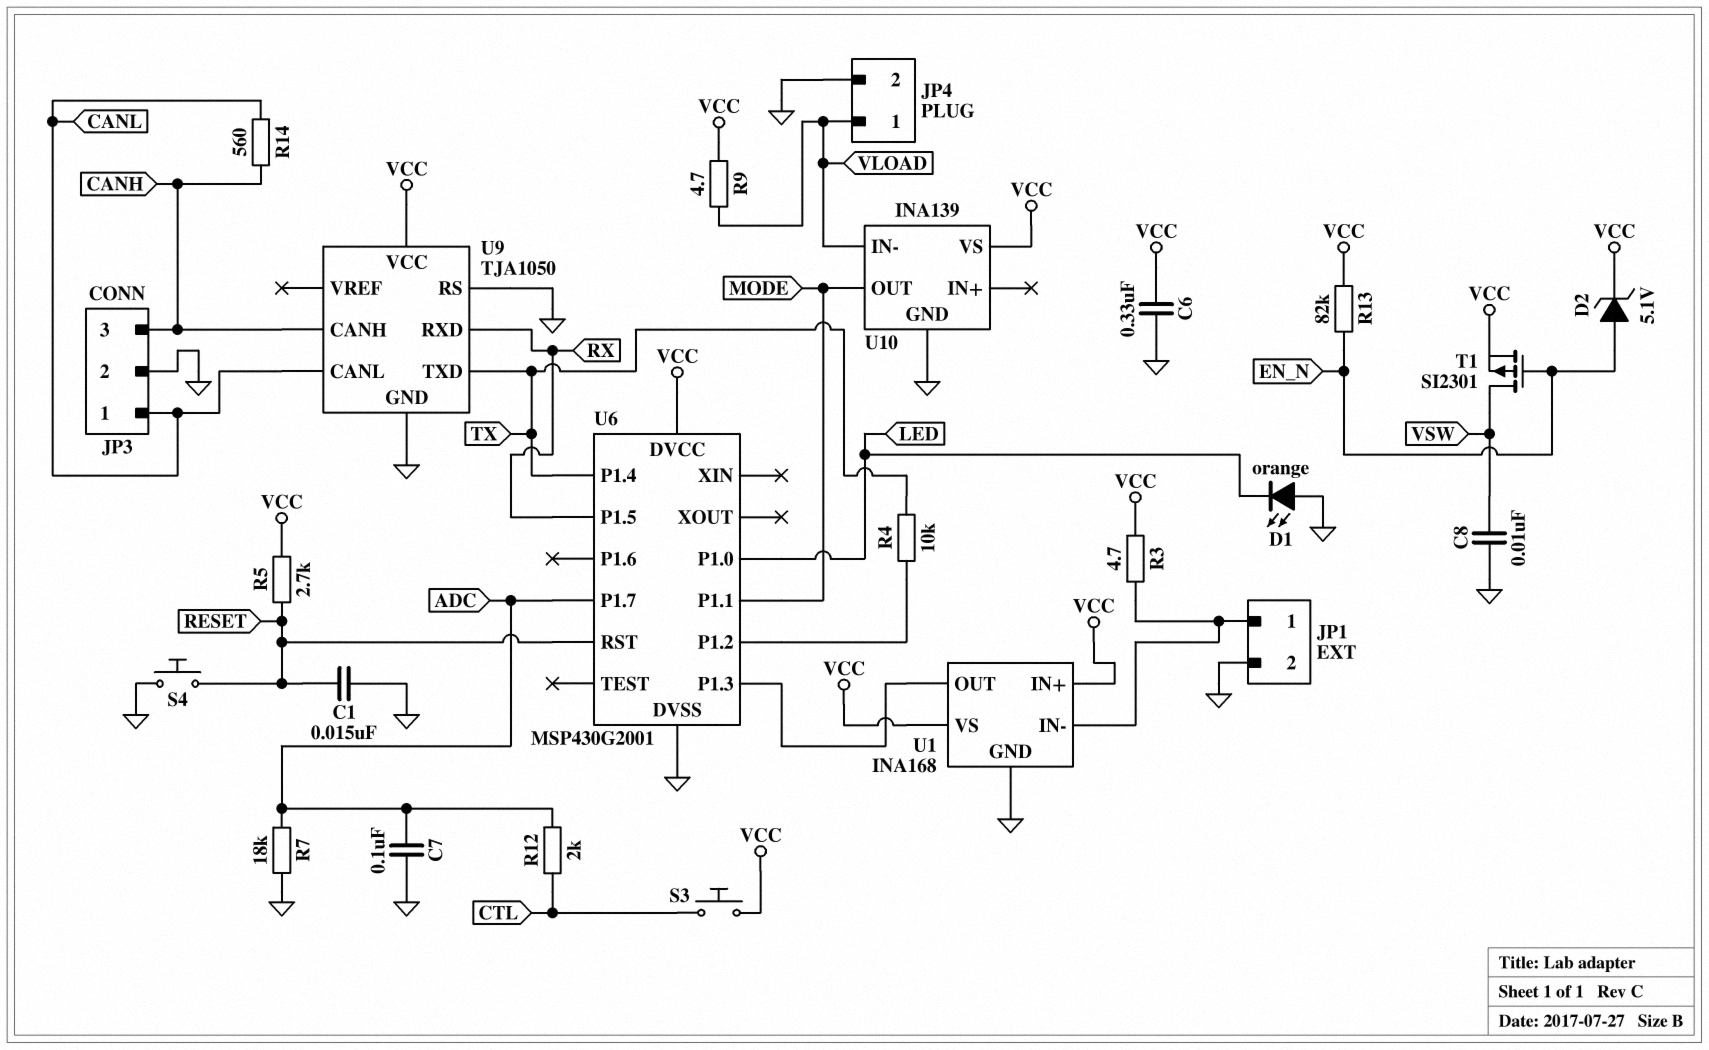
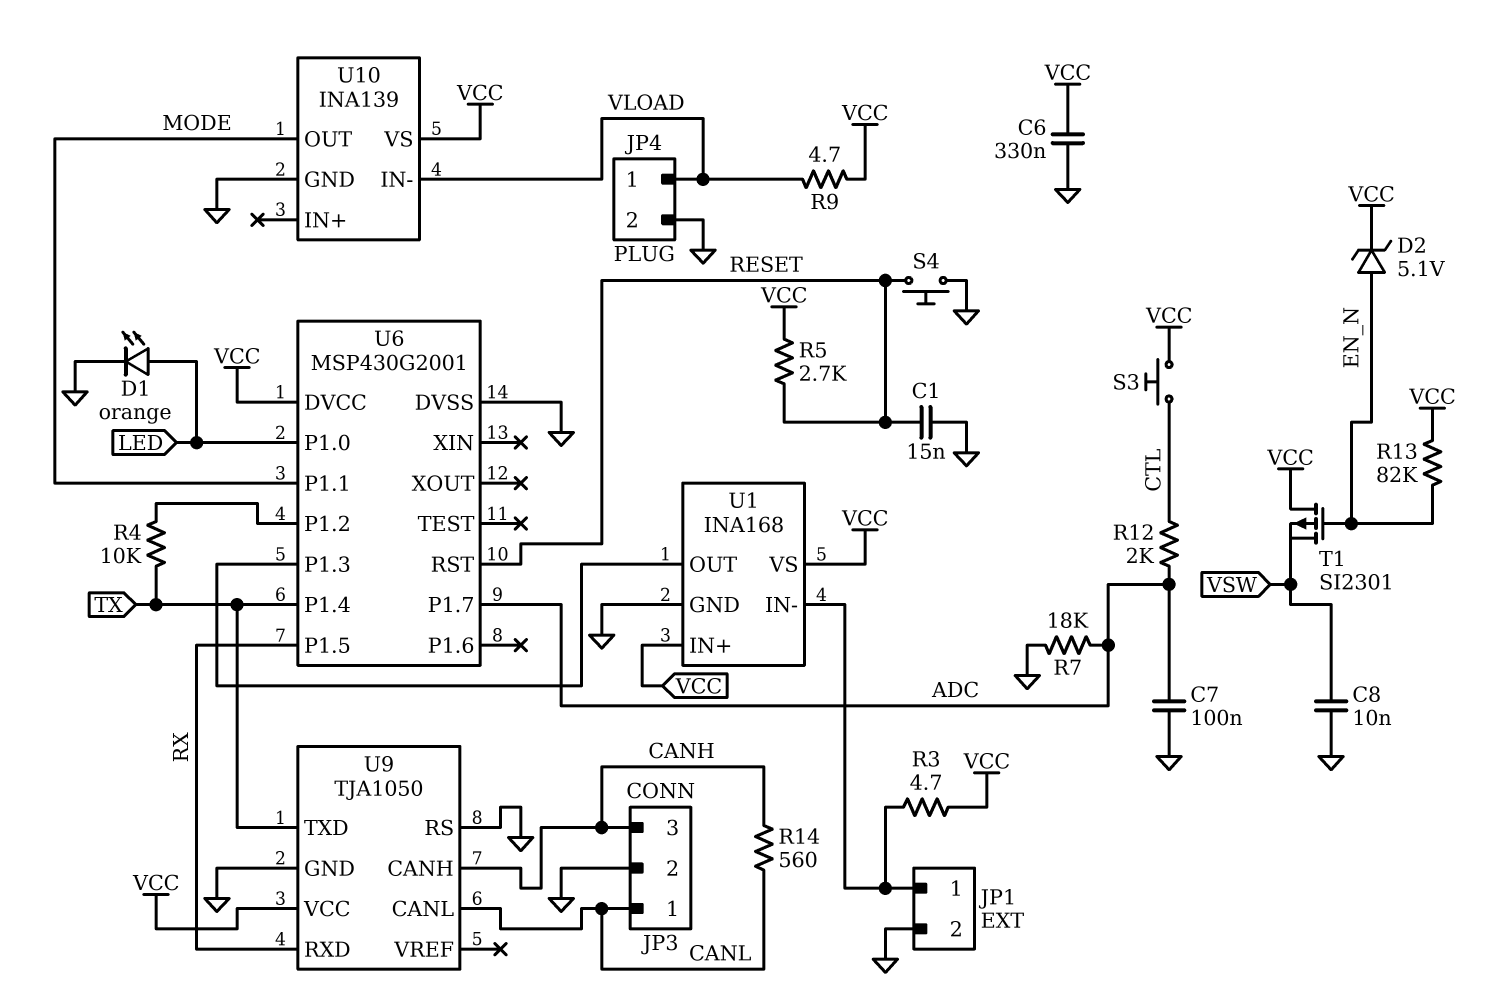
D1: LED orange (A GND, K LED) -> LED orange (A LED, K GND)
T1: PMOS SI2301 (G EN_N, D VSW, S VCC) -> PMOS SI2301 (G EN_N, D VCC, S VSW)

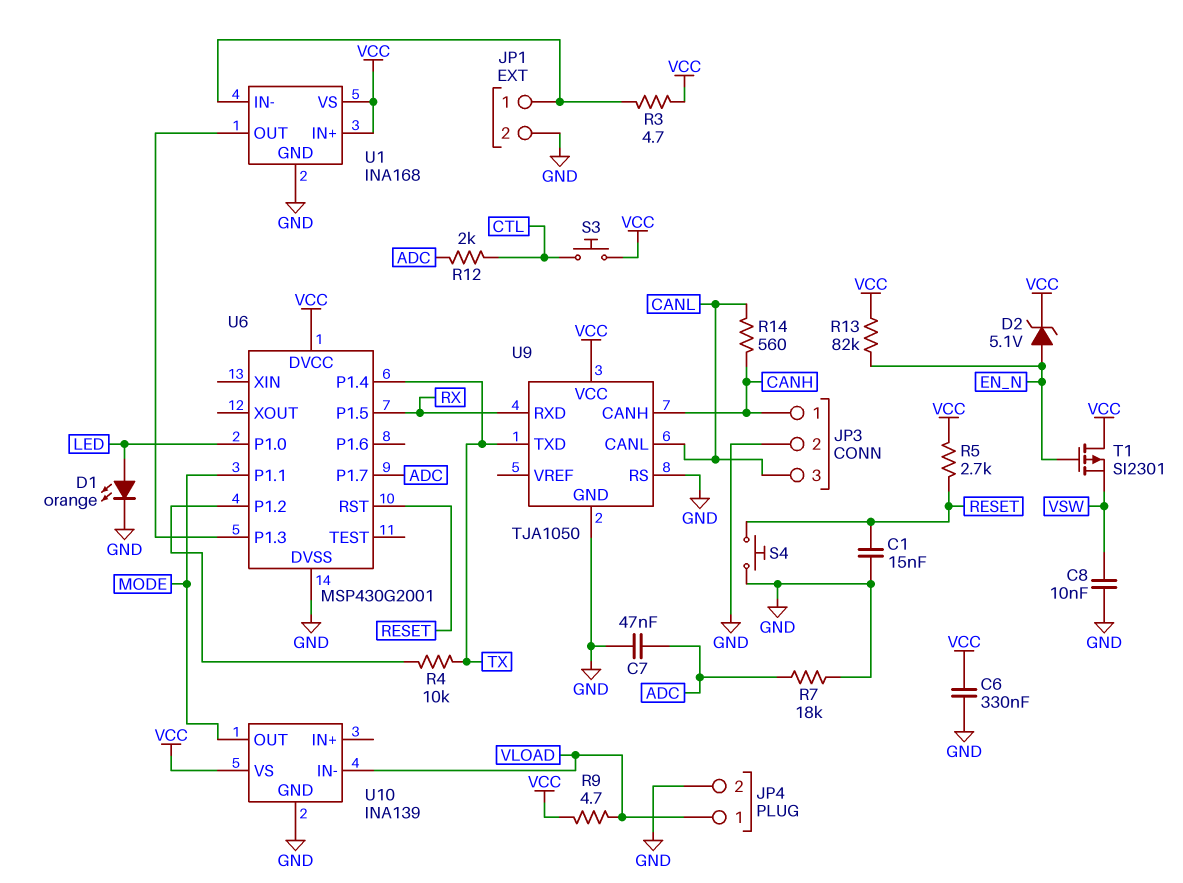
C7: 100nF (ADC, GND) -> 47nF (ADC, GND)
JP3 pin 1: CANL -> CANH
JP3 pin 3: CANH -> CANL

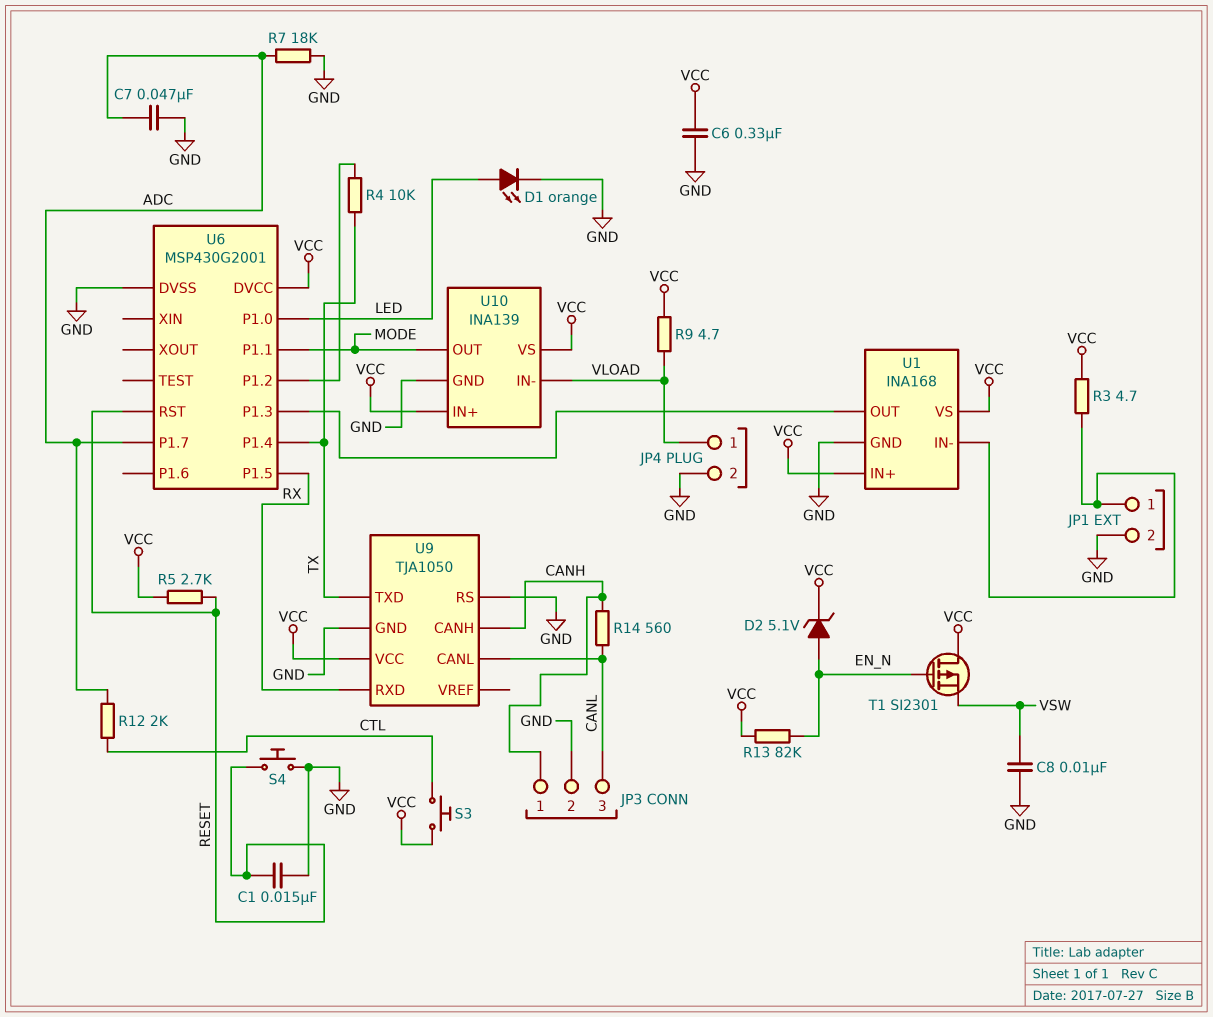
U10 pin IN+: none -> VCC

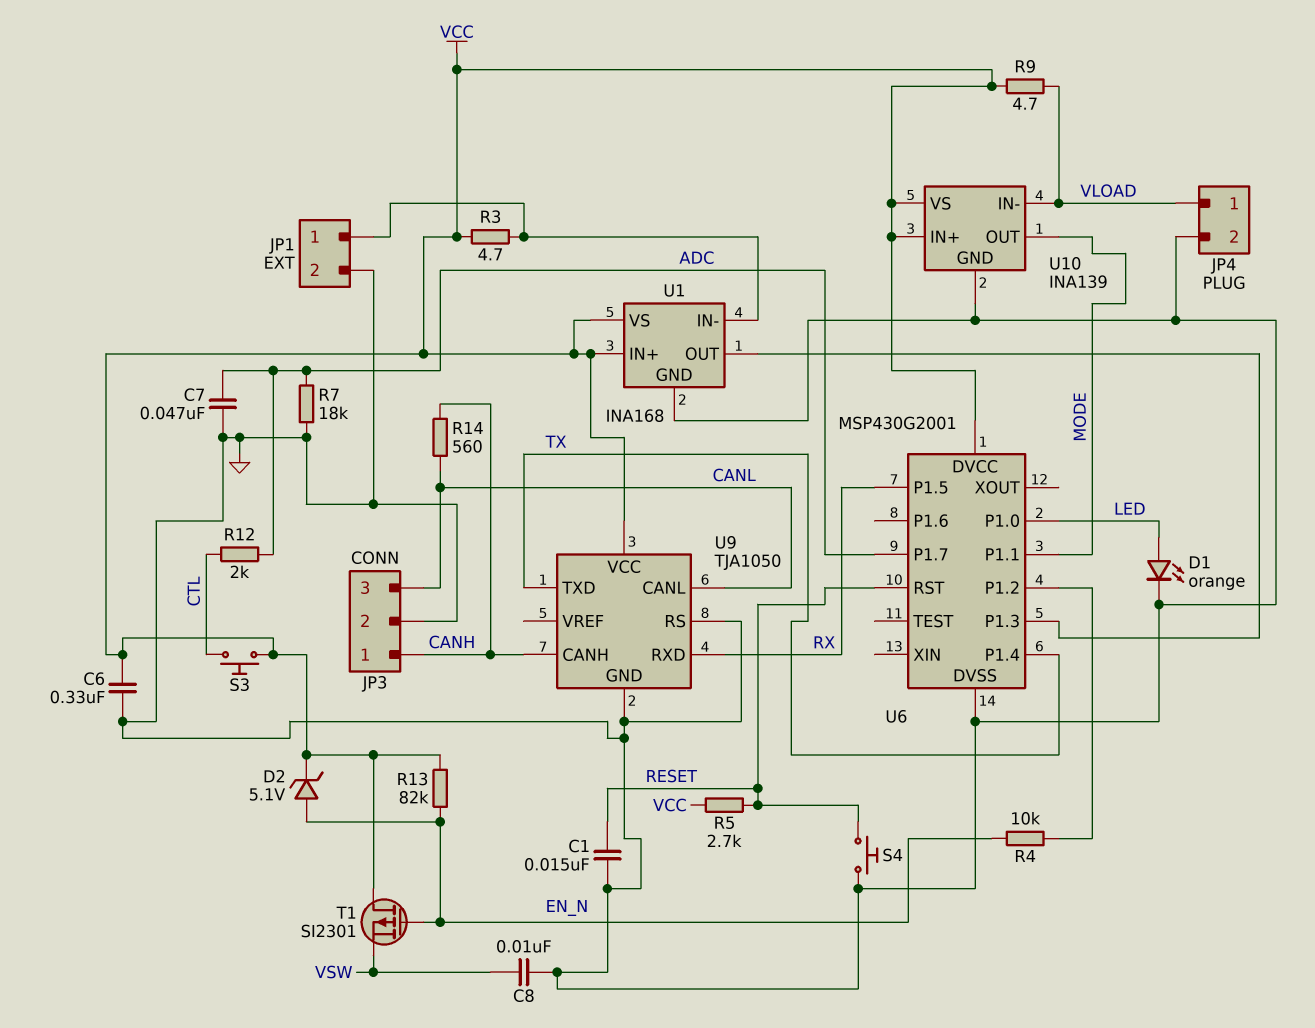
R4: 10k (TX, U6/P1.2) -> 10k (EN_N, U6/P1.2)

